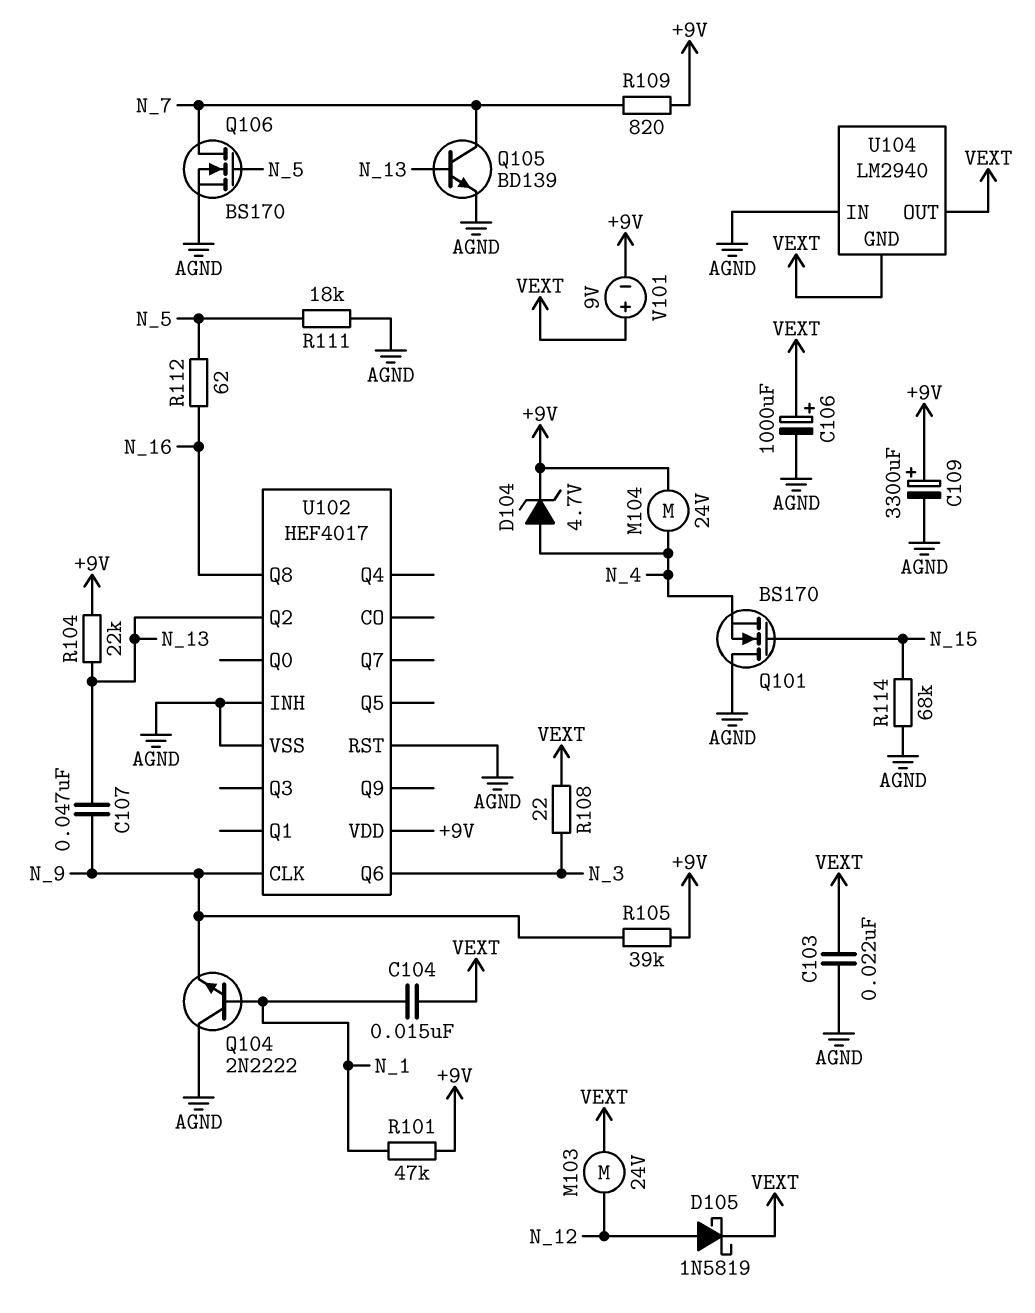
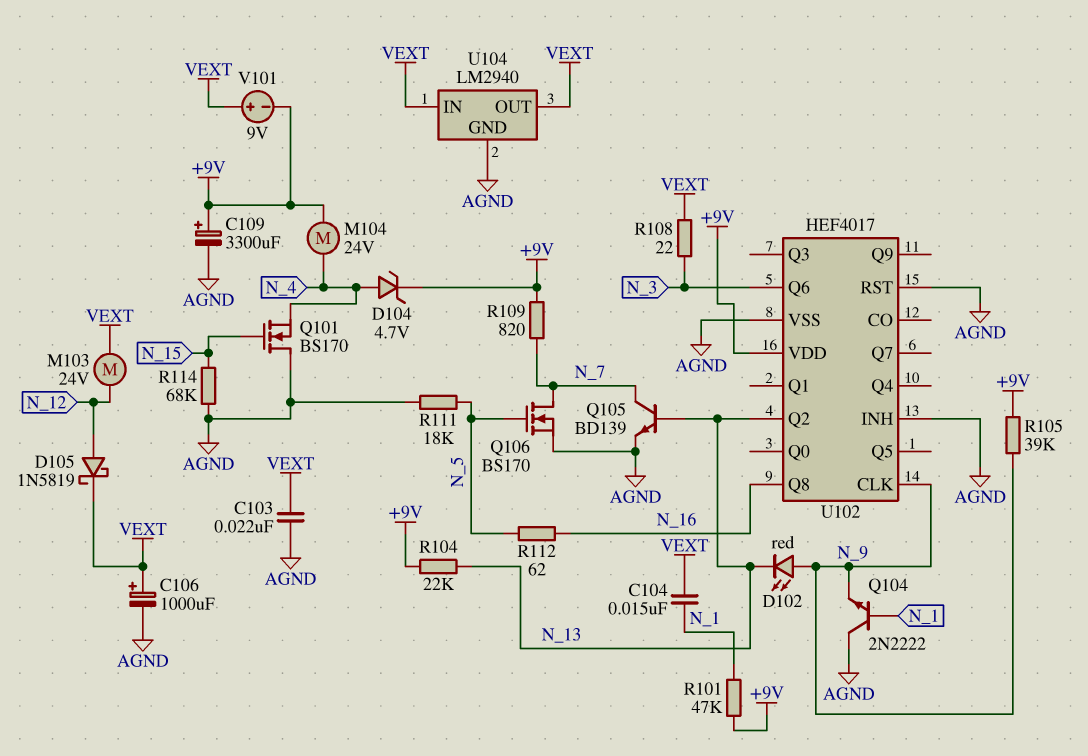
C107: 47nF (N_9, N_13) -> none
D102: none -> LED red (A N_9, K N_13)
U104 pin GND: VEXT -> AGND
U104 pin IN: AGND -> VEXT

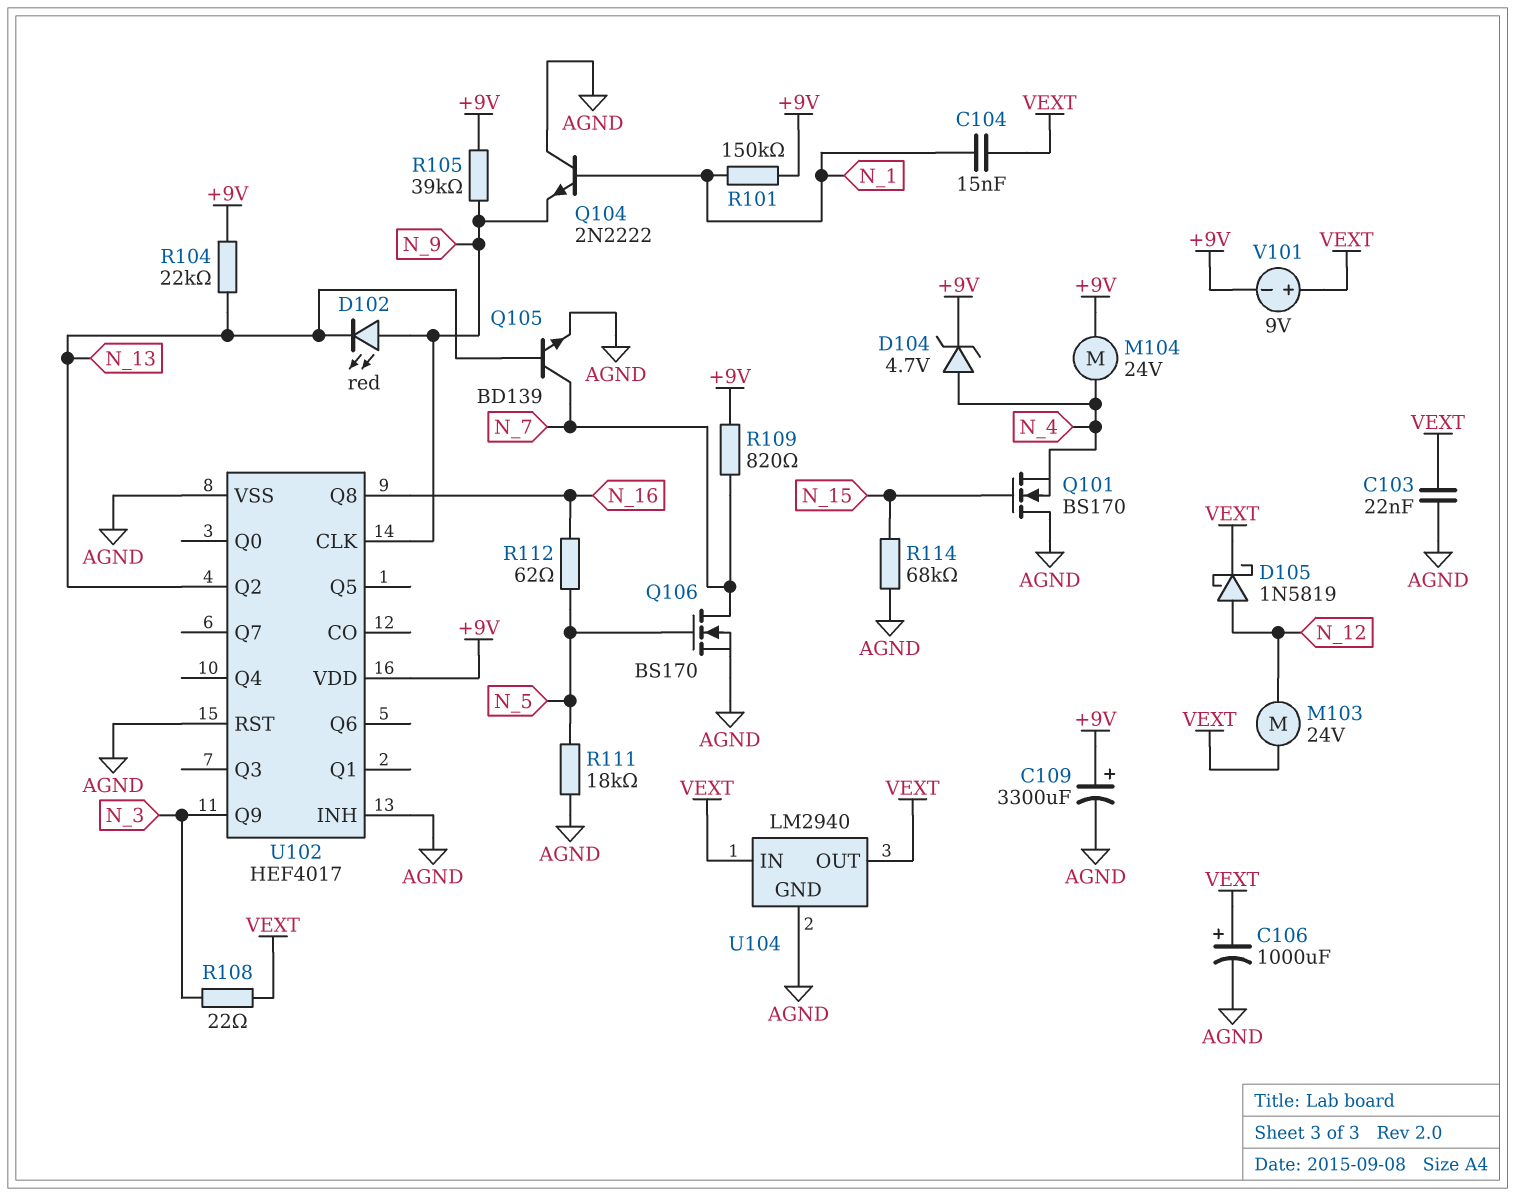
R101: 47k (+9V, N_1) -> 150k (+9V, N_1)
U102 pin Q6: N_3 -> none
U102 pin Q9: none -> N_3

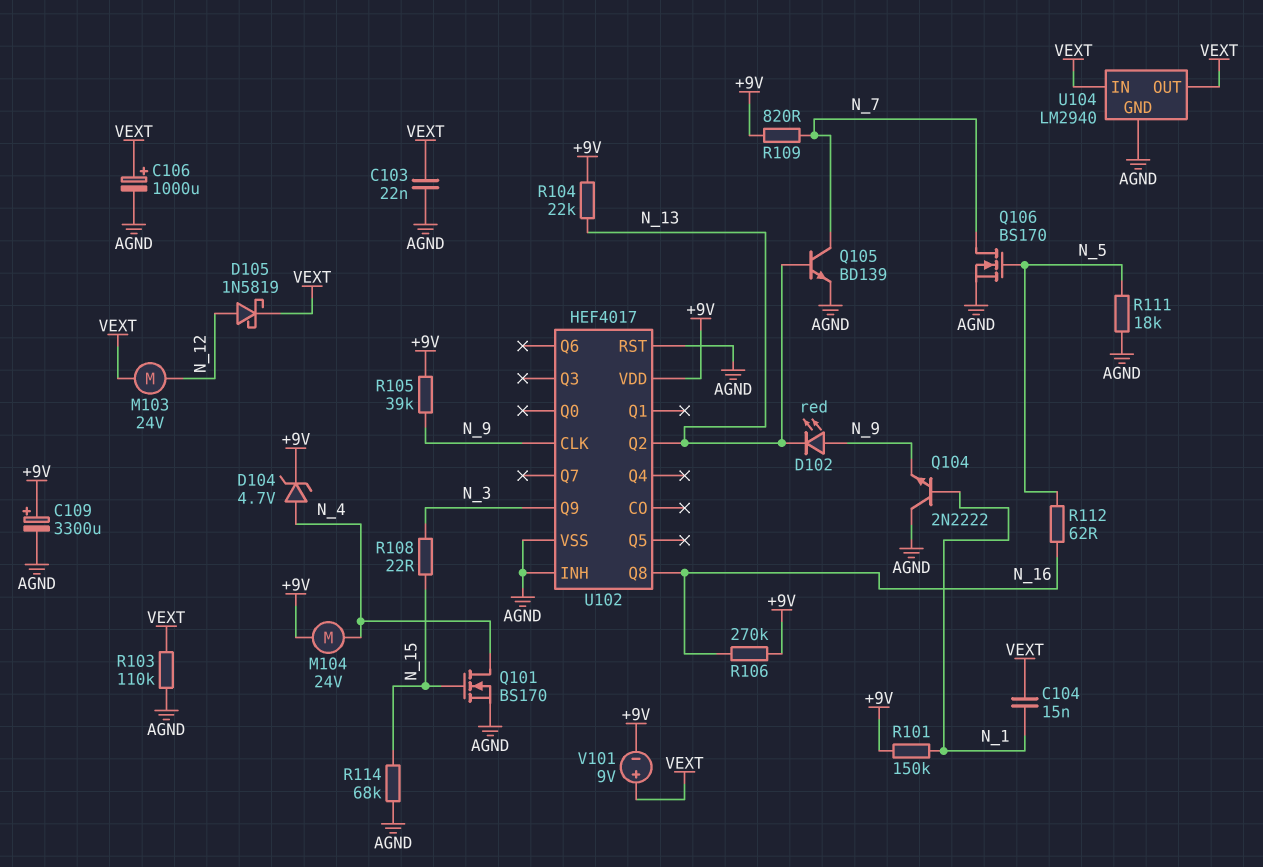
Q101: NMOS BS170 (G N_15, D AGND, S N_4) -> NMOS BS170 (G N_15, D N_4, S AGND)
R103: none -> 110k (AGND, VEXT)
R106: none -> 270k (+9V, N_16)
R108: 22 (N_3, VEXT) -> 22 (N_3, N_15)

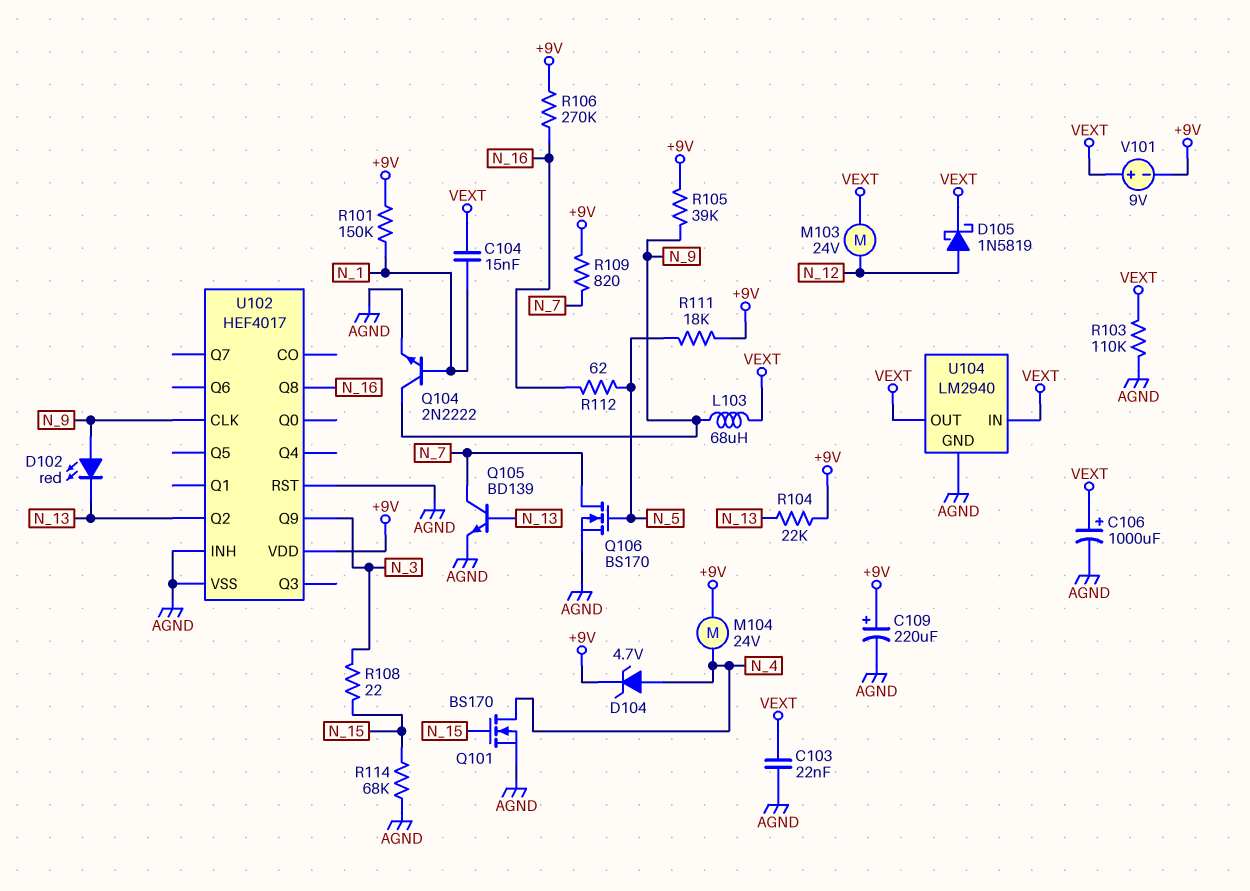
C109: 3300uF (plus +9V, minus AGND) -> 220uF (plus +9V, minus AGND)
L103: none -> 68uH (N_9, VEXT)
Q104: NPN 2N2222 (B N_1, C AGND, E N_9) -> NPN 2N2222 (B N_1, C N_9, E AGND)
R111: 18k (AGND, N_5) -> 18k (+9V, N_5)

